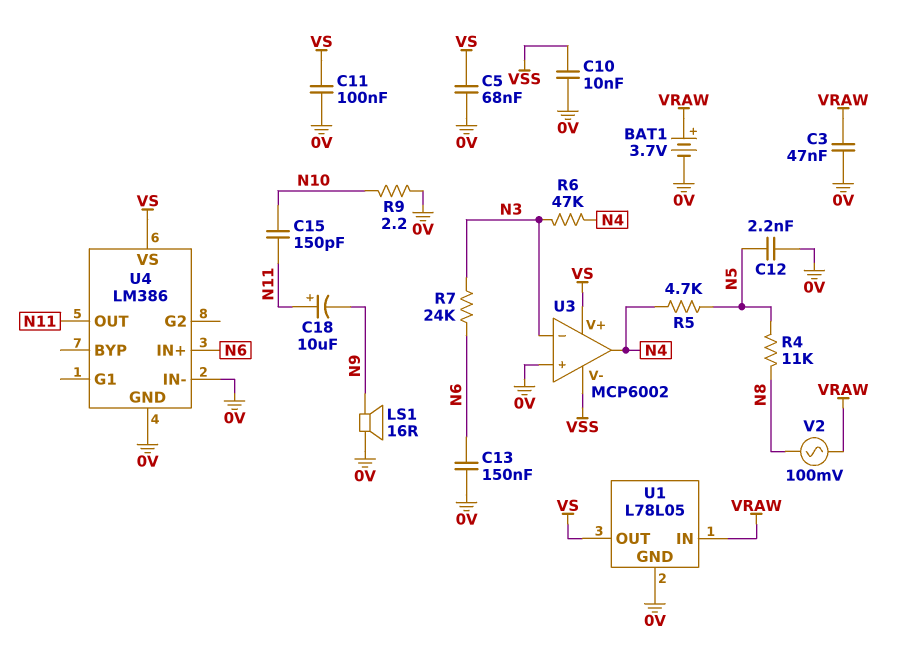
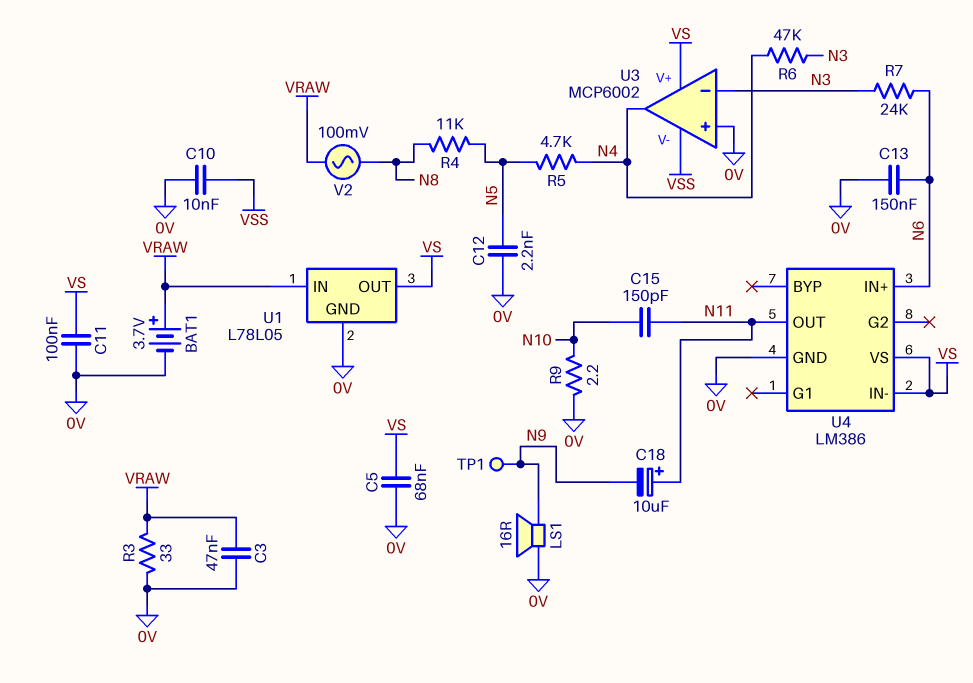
R3: none -> 33 (0V, VRAW)
TP1: none -> test point (N9)
U4 pin IN-: 0V -> VS

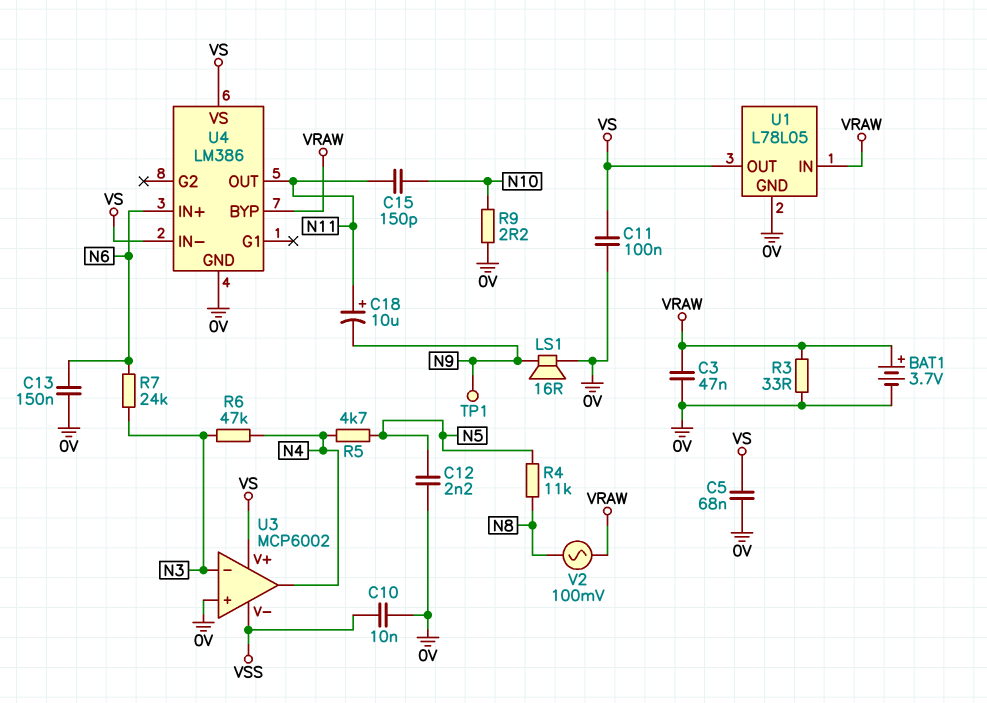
U4 pin BYP: none -> VRAW

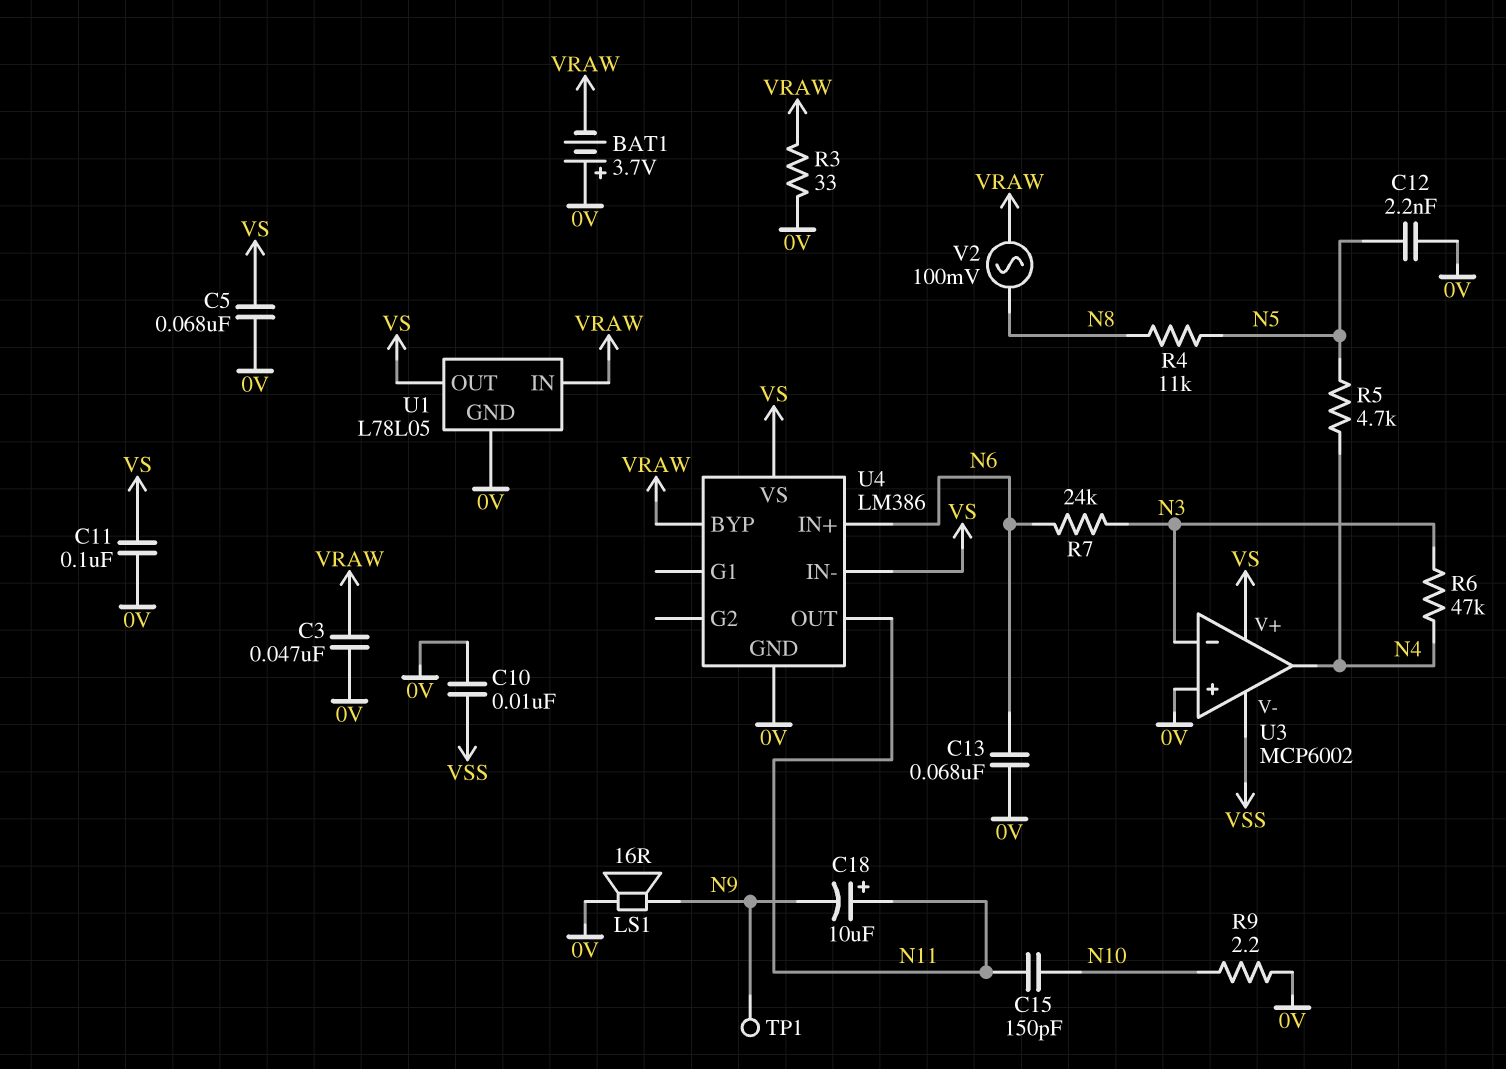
BAT1: 3.7V (plus VRAW, minus 0V) -> 3.7V (plus 0V, minus VRAW)
C13: 150nF (0V, N6) -> 68nF (0V, N6)

